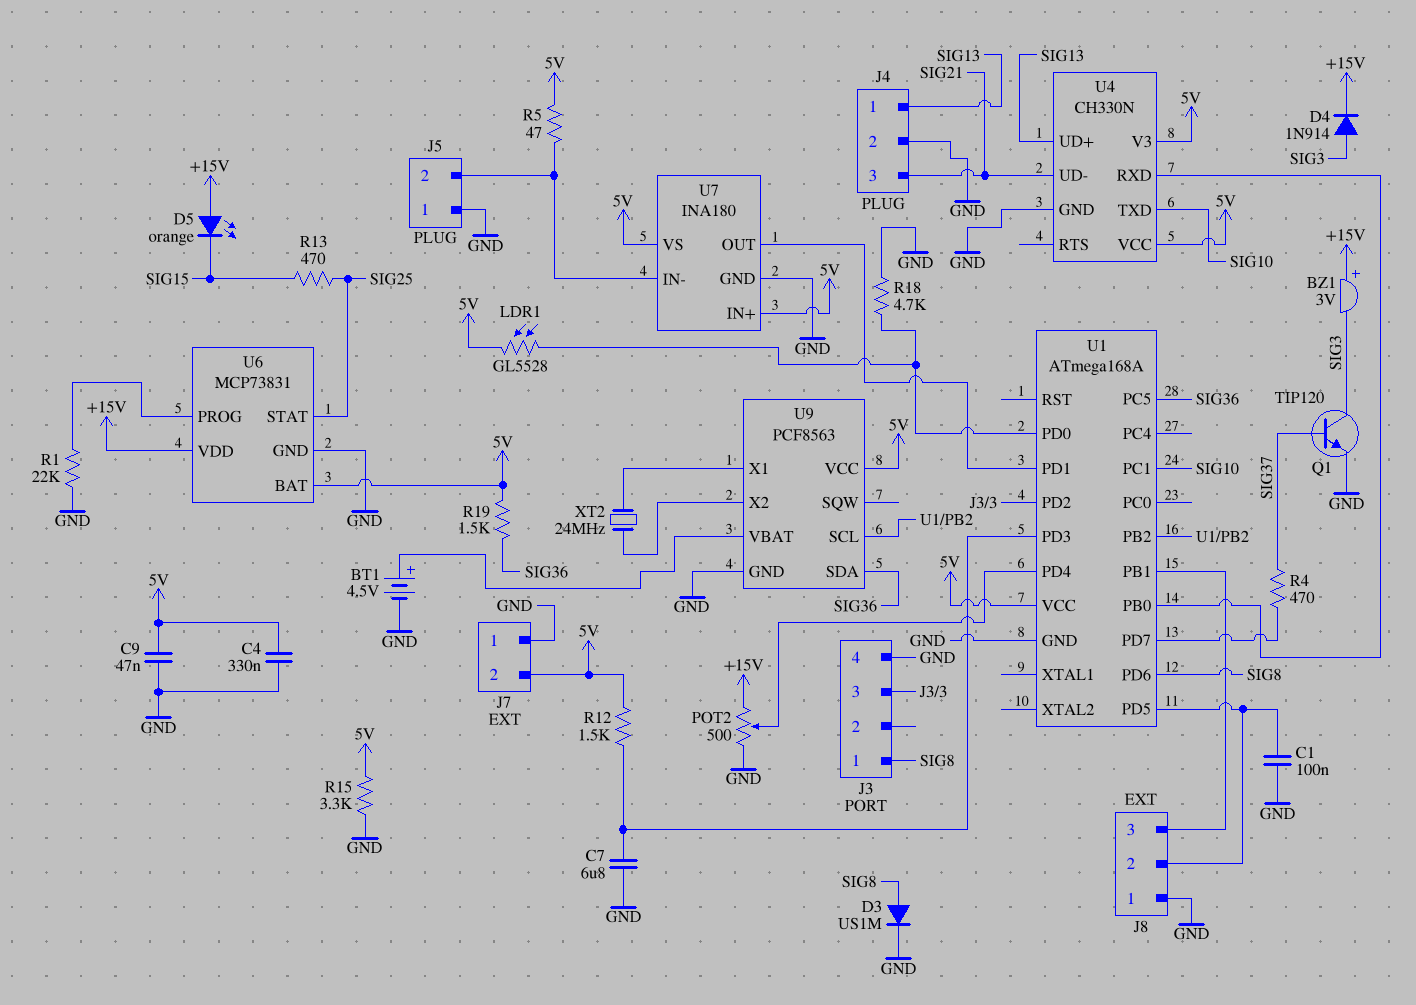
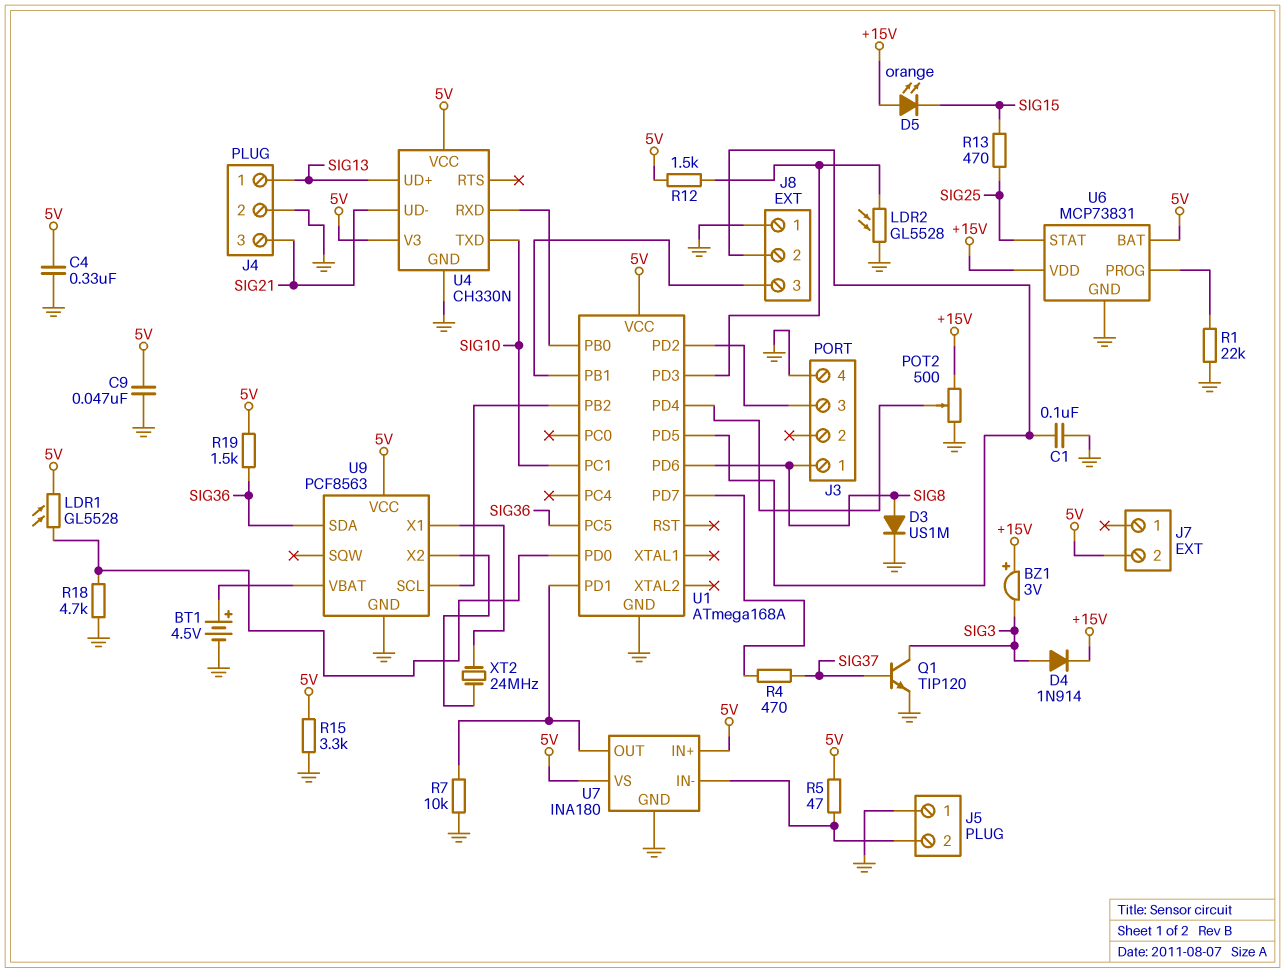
C7: 6.8uF (GND, U1/PD3) -> none
J7 pin 1: GND -> none
LDR2: none -> GL5528 (GND, U1/PD3)
R7: none -> 10k (GND, U1/PD1)

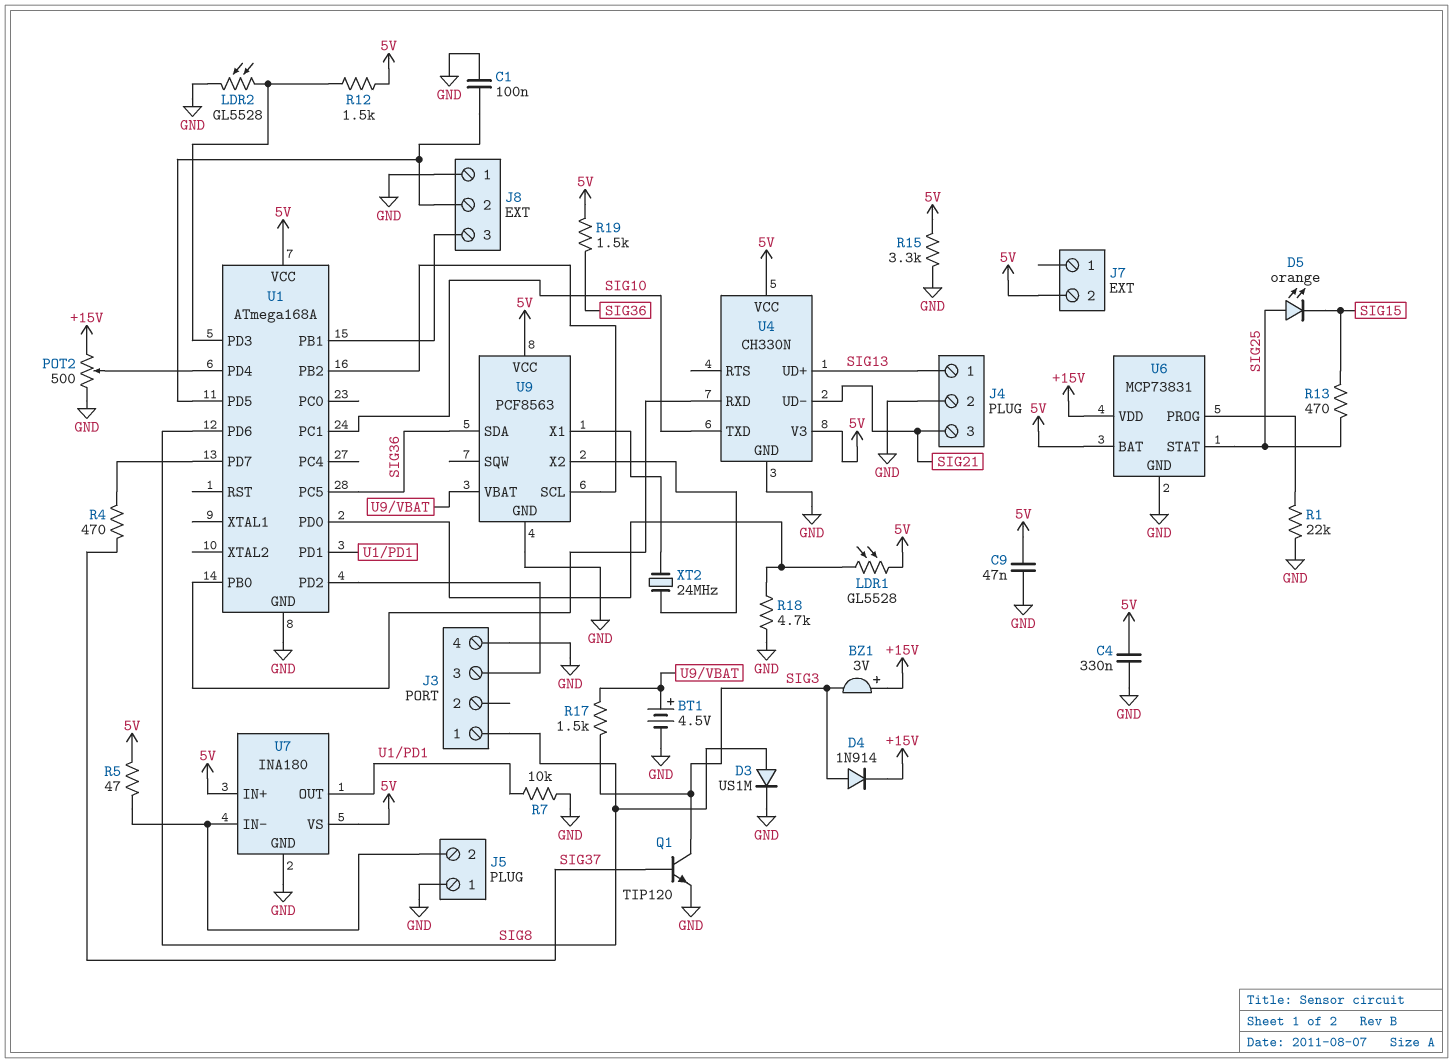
D5: LED orange (A +15V, K SIG15) -> LED orange (A SIG25, K SIG15)
R17: none -> 1.5k (SIG3, U9/VBAT)

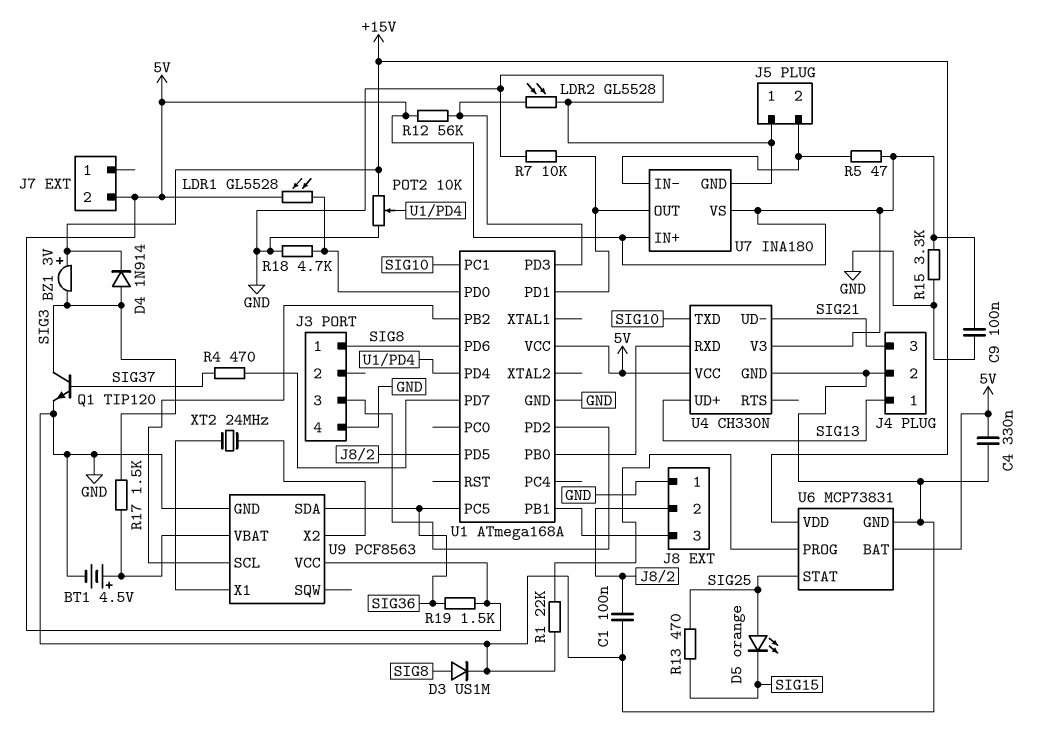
C9: 47nF (5V, GND) -> 100nF (5V, GND)
POT2: 500 (+15V, GND, wiper U1/PD4) -> 10k (+15V, GND, wiper U1/PD4)
R12: 1.5k (5V, U1/PD3) -> 56k (5V, U1/PD3)

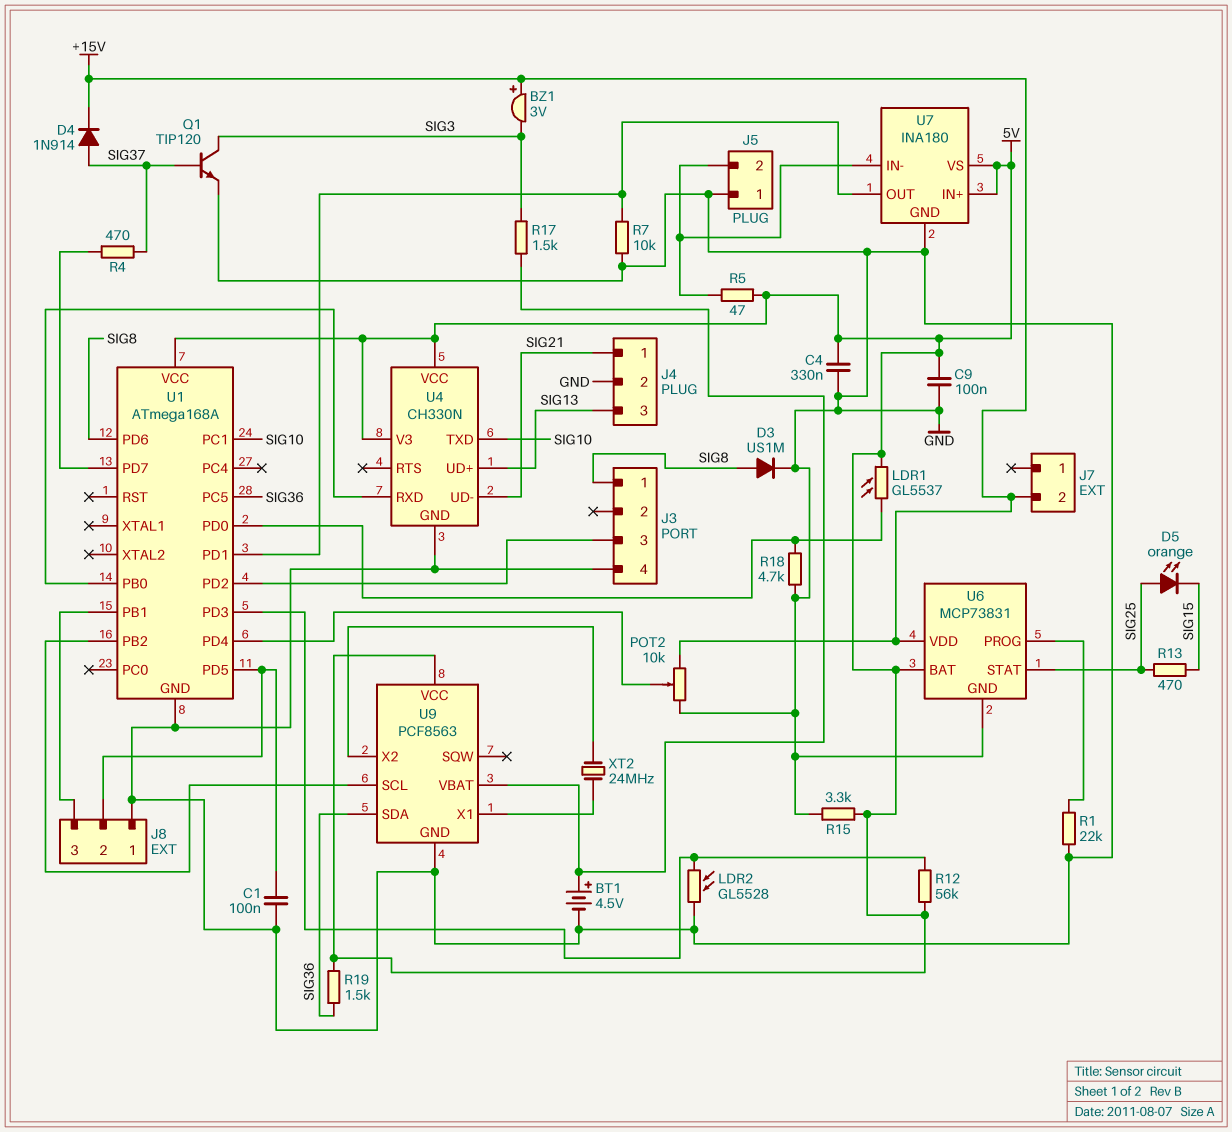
D4: diode 1N914 (A SIG3, K +15V) -> diode 1N914 (A SIG37, K +15V)
J4 pin 1: SIG13 -> SIG21
J4 pin 3: SIG21 -> SIG13
J7 pin 2: 5V -> +15V
LDR1: GL5528 (5V, U1/PD0) -> GL5537 (5V, U1/PD0)

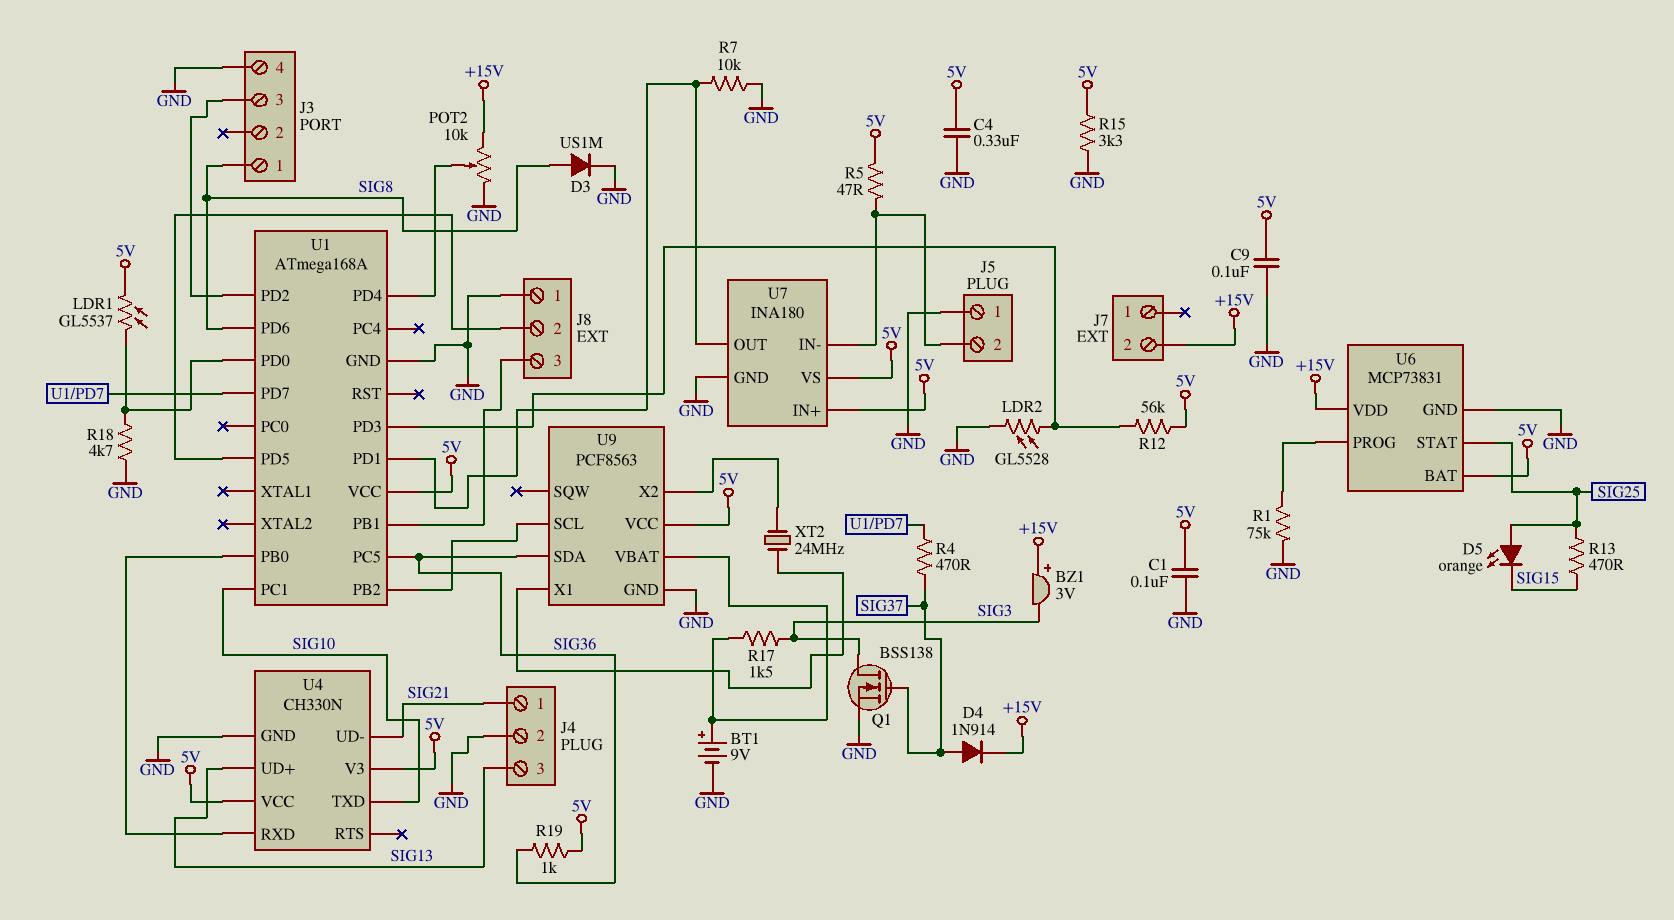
BT1: 4.5V (plus U9/VBAT, minus GND) -> 9V (plus U9/VBAT, minus GND)
C1: 100nF (GND, J8/2) -> 100nF (5V, GND)
Q1: NPN TIP120 (B SIG37, C SIG3, E GND) -> NMOS BSS138 (G SIG37, D SIG3, S GND)
R1: 22k (GND, U6/PROG) -> 75k (GND, U6/PROG)
R19: 1.5k (5V, SIG36) -> 1k (5V, SIG36)

